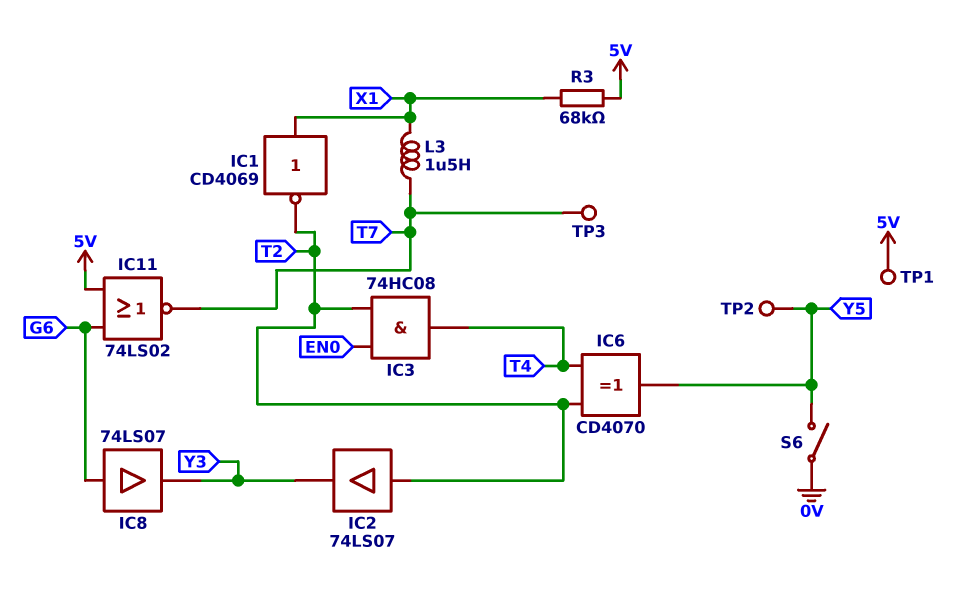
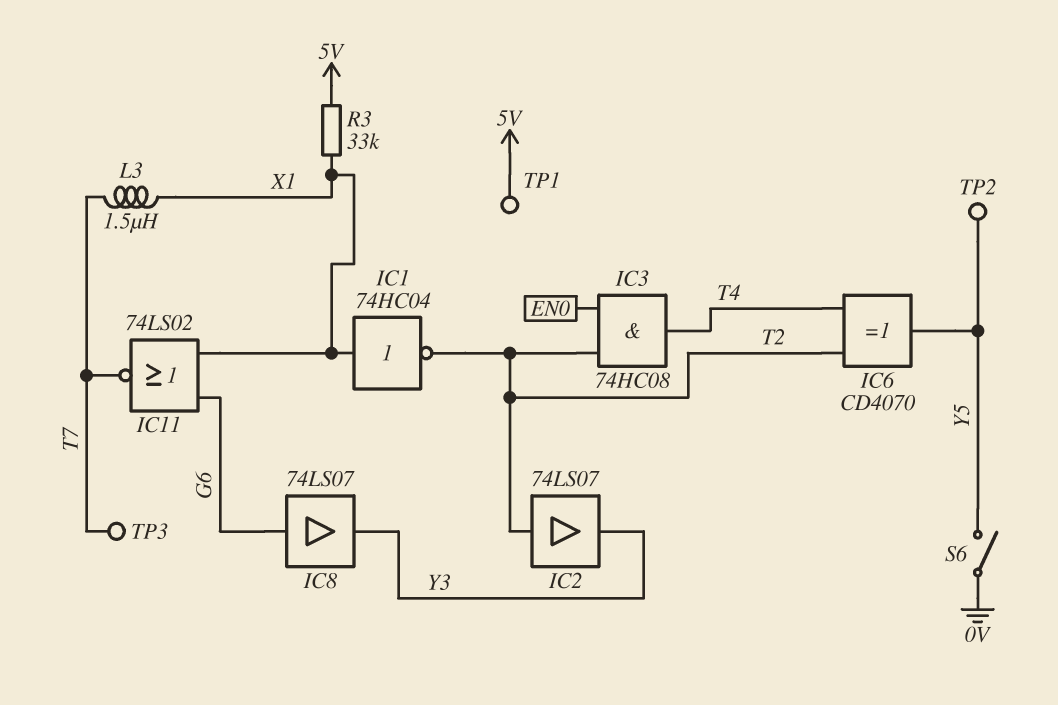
IC1: NOT CD4069 (in X1, out T2) -> NOT 74HC04 (in X1, out T2)
IC11: NOR 74LS02 (in 5V, in G6, out T7) -> NOR 74LS02 (in G6, in X1, out T7)
R3: 68k (5V, X1) -> 33k (5V, X1)

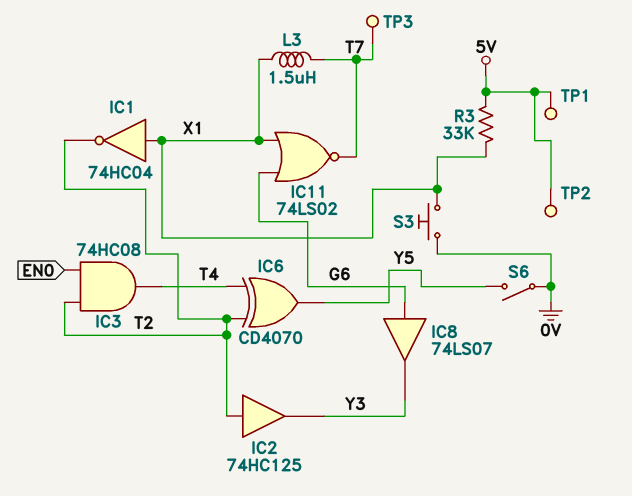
IC2: buffer 74LS07 (in T2, out Y3) -> buffer 74HC125 (in T2, out Y3)
S3: none -> button (0V, X1)
TP2: test point (Y5) -> test point (5V)

